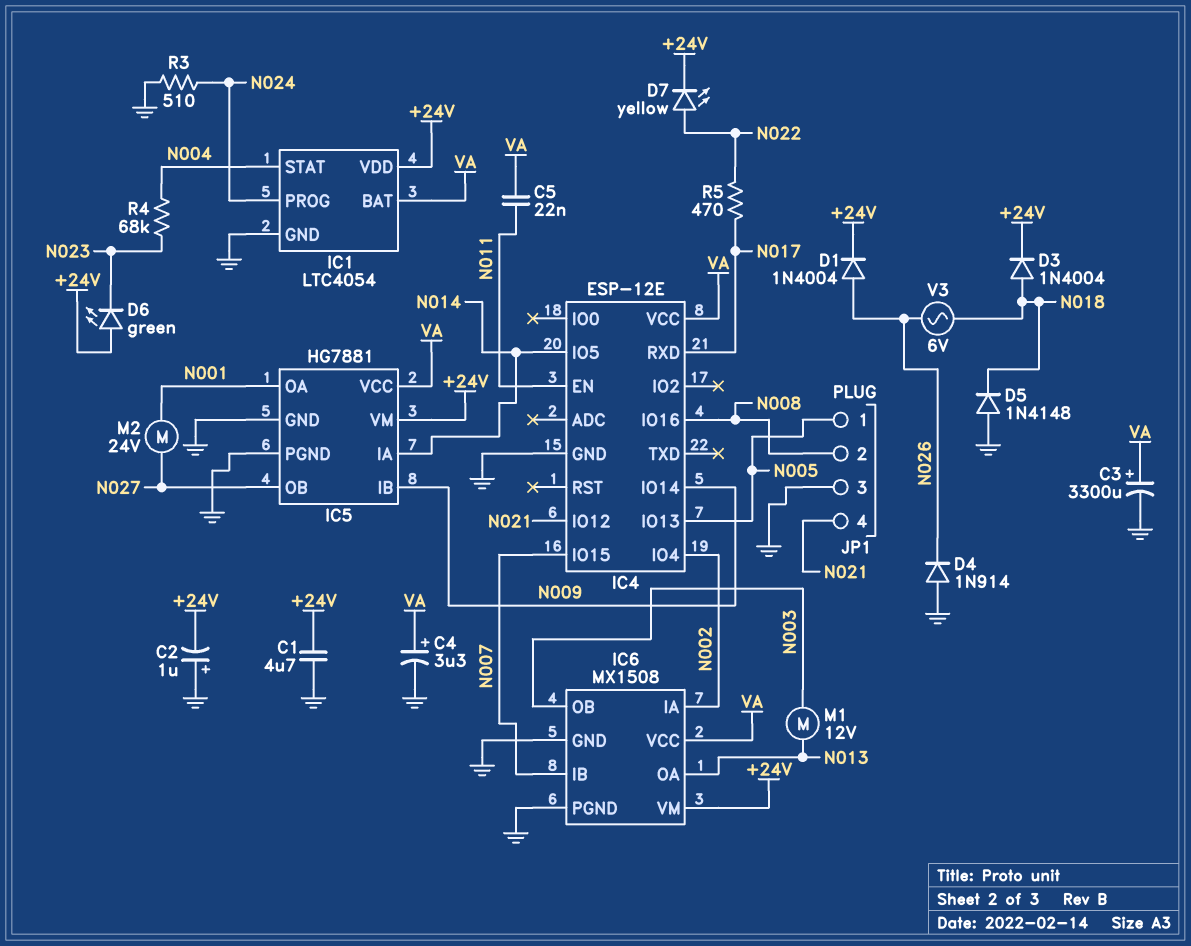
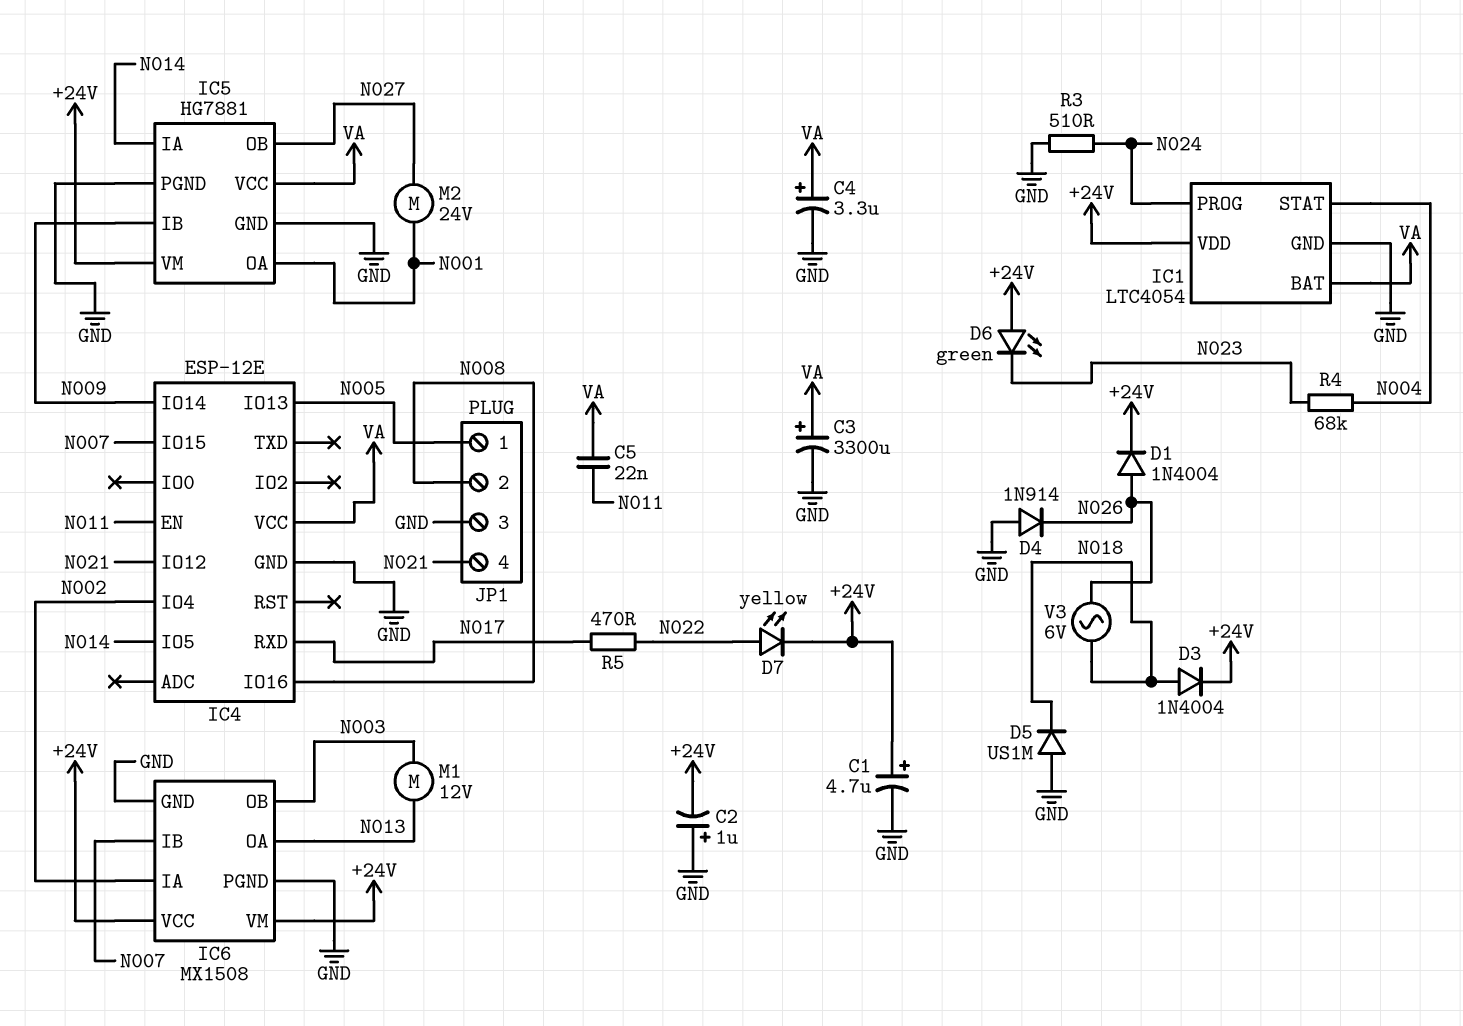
C1: 4.7uF (+24V, GND) -> 4.7uF (plus +24V, minus GND)
D5: diode 1N4148 (A GND, K N018) -> diode US1M (A GND, K N018)
IC6 pin VCC: VA -> +24V

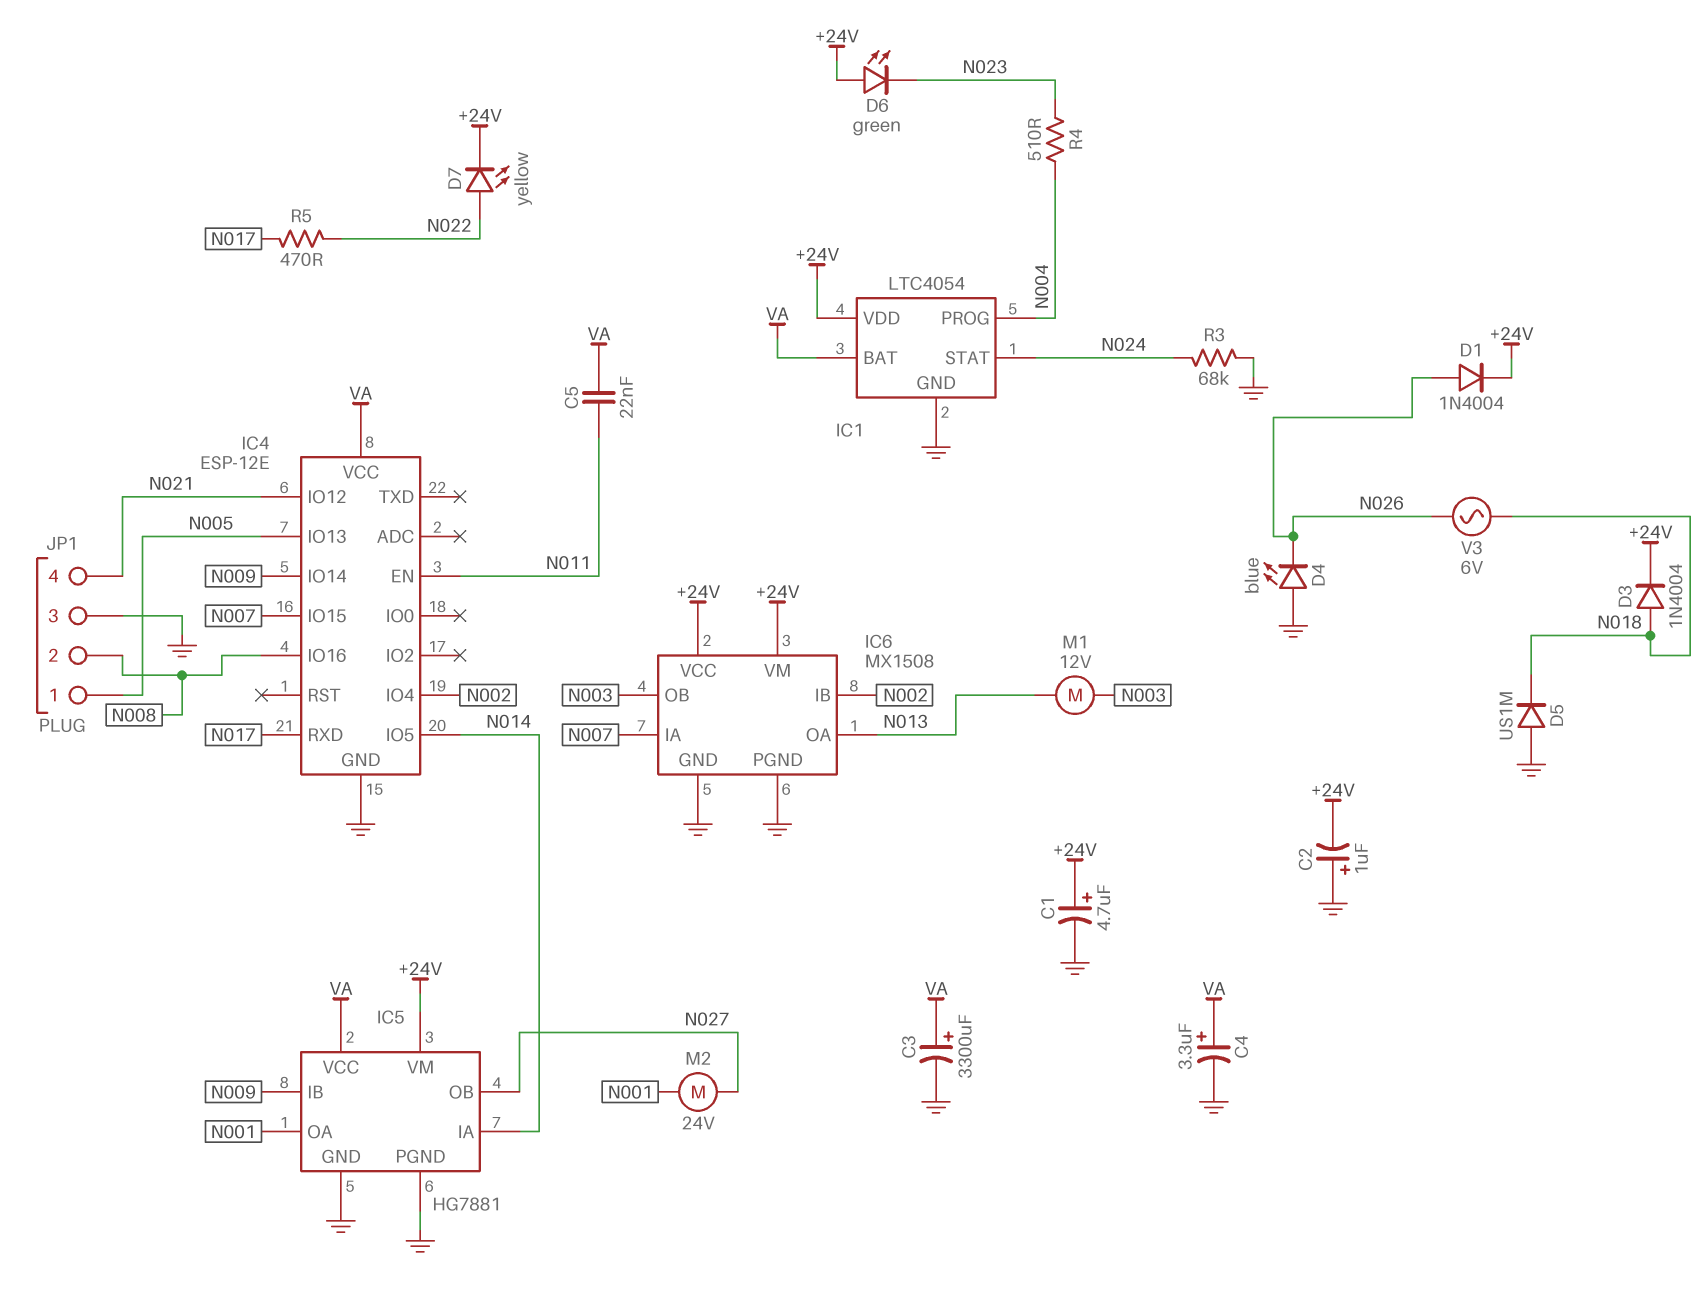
D4: diode 1N914 (A GND, K N026) -> LED blue (A GND, K N026)
IC1 pin PROG: N024 -> N004
IC1 pin STAT: N004 -> N024
IC6 pin IA: N002 -> N007
IC6 pin IB: N007 -> N002
R3: 510 (GND, N024) -> 68k (GND, N024)
R4: 68k (N004, N023) -> 510 (N004, N023)

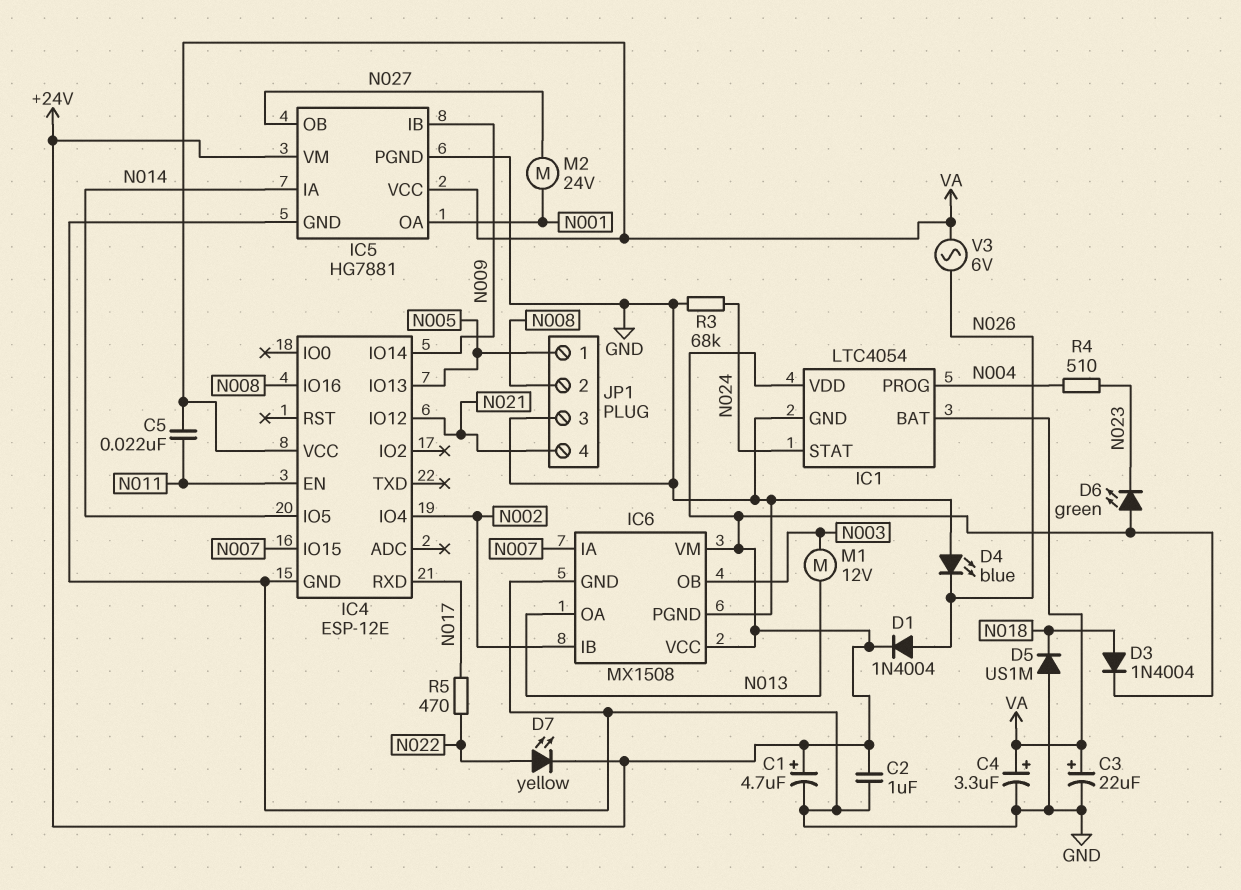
C2: 1uF (plus GND, minus +24V) -> 1uF (+24V, GND)
C3: 3300uF (plus VA, minus GND) -> 22uF (plus VA, minus GND)
V3: AC 6V (N018, N026) -> AC 6V (N026, VA)

